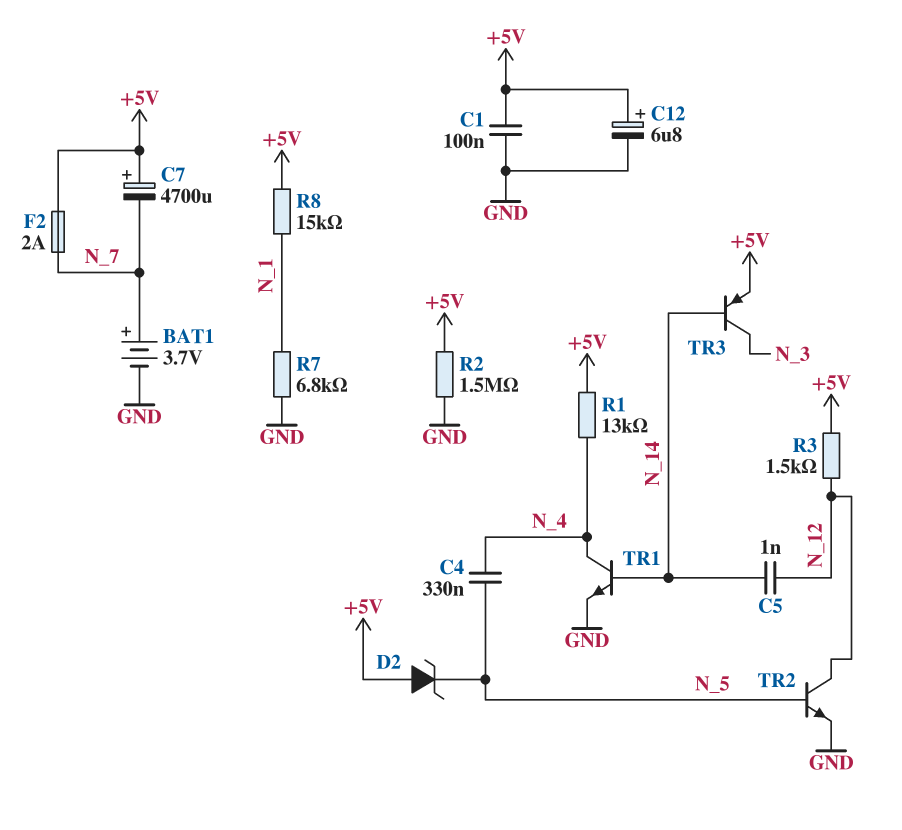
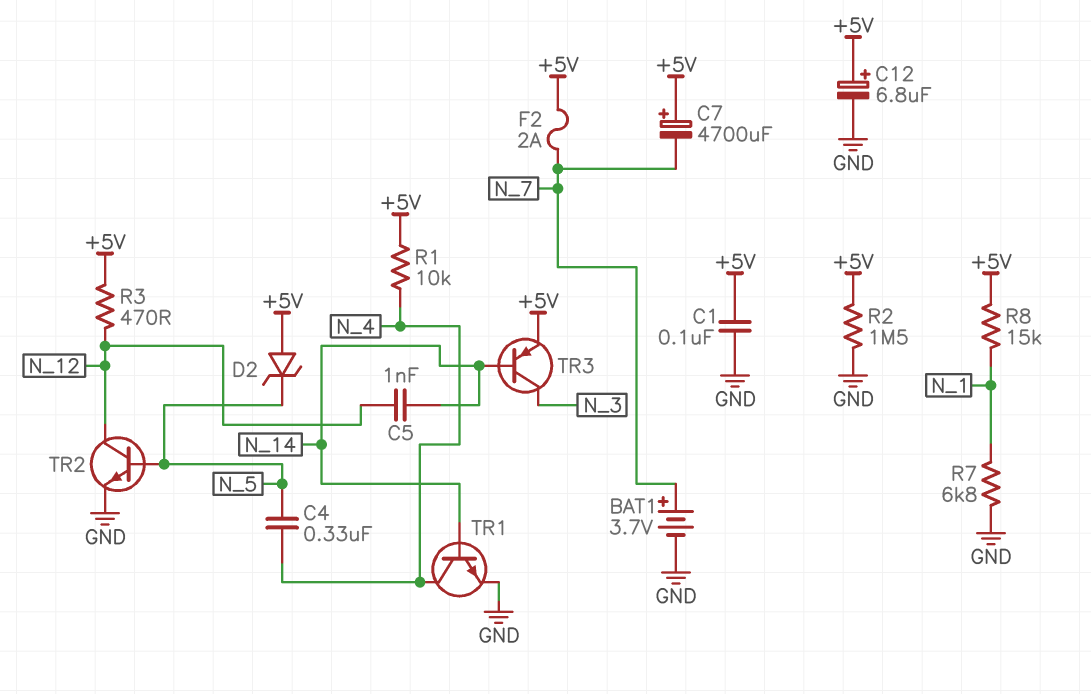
R1: 13k (+5V, N_4) -> 10k (+5V, N_4)
R3: 1.5k (+5V, N_12) -> 470 (+5V, N_12)

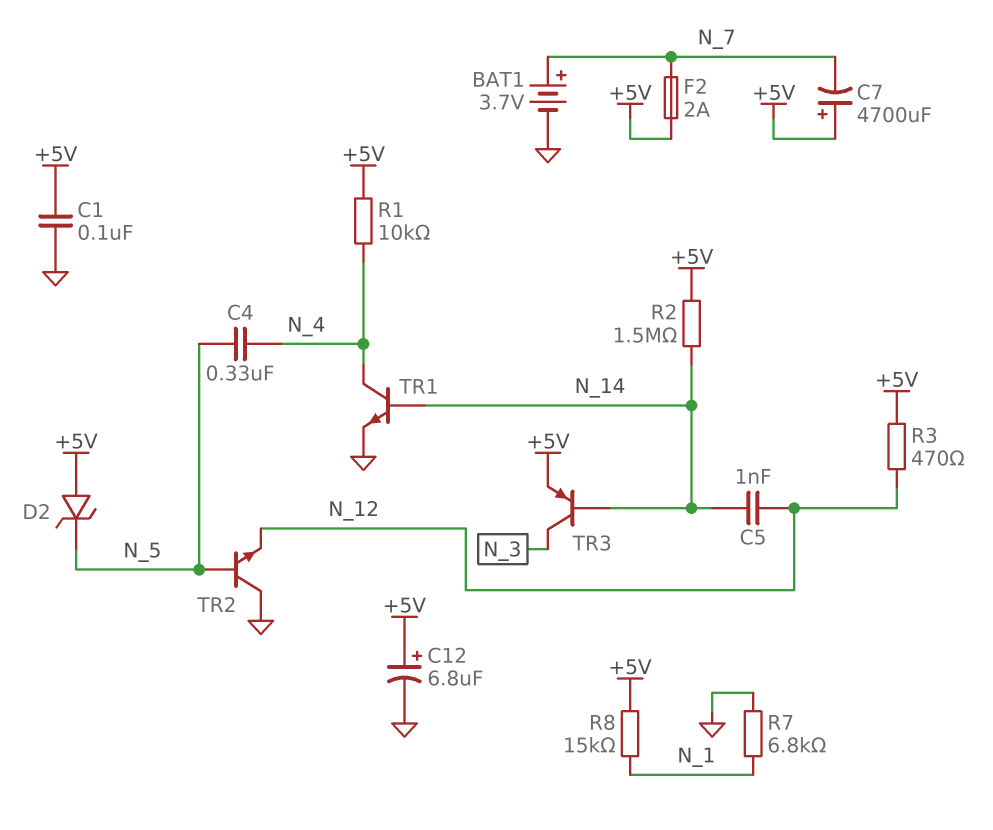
R2: 1.5M (+5V, GND) -> 1.5M (+5V, N_14)
TR2: NPN (B N_5, C N_12, E GND) -> NPN (B N_5, C GND, E N_12)

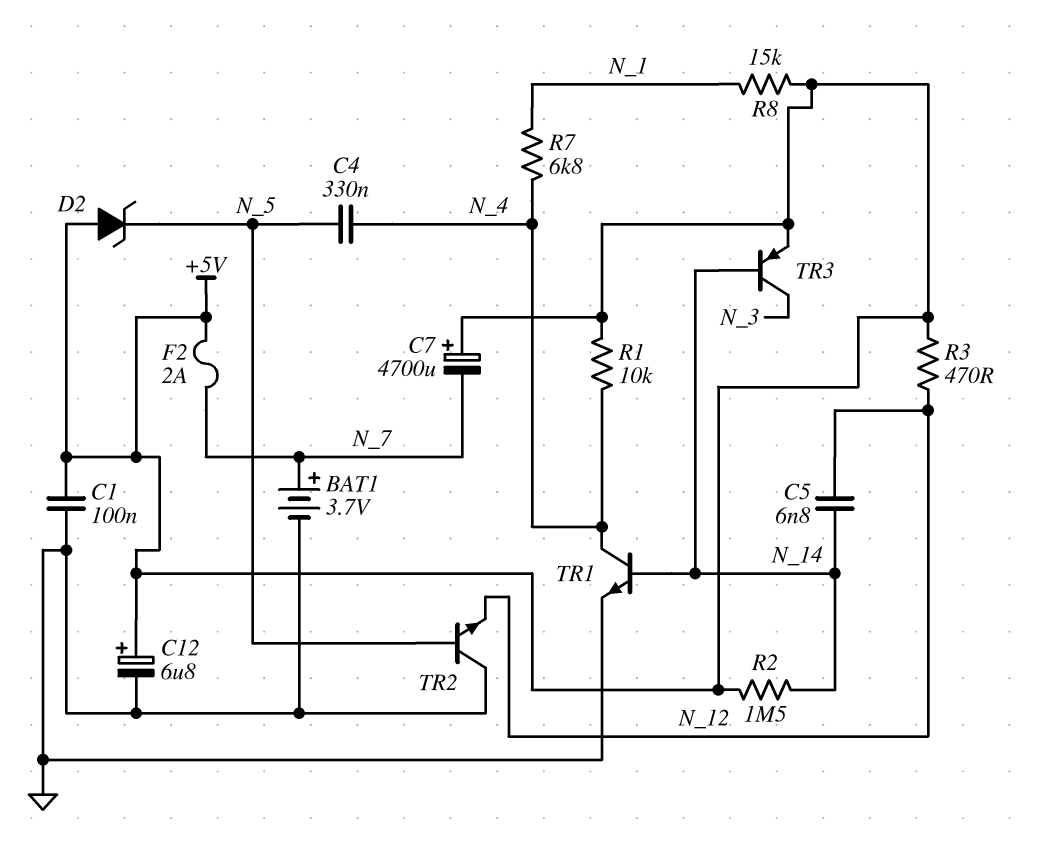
C5: 1nF (N_12, N_14) -> 6.8nF (N_12, N_14)
R7: 6.8k (GND, N_1) -> 6.8k (N_1, N_4)

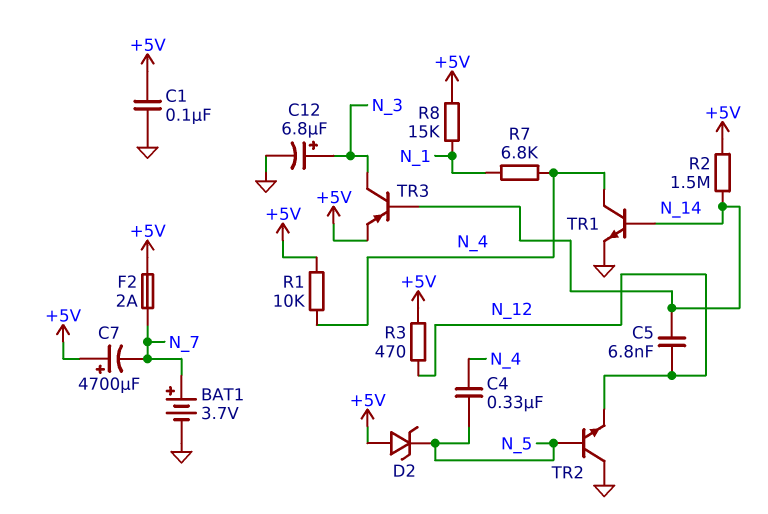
C12: 6.8uF (plus +5V, minus GND) -> 6.8uF (plus N_3, minus GND)

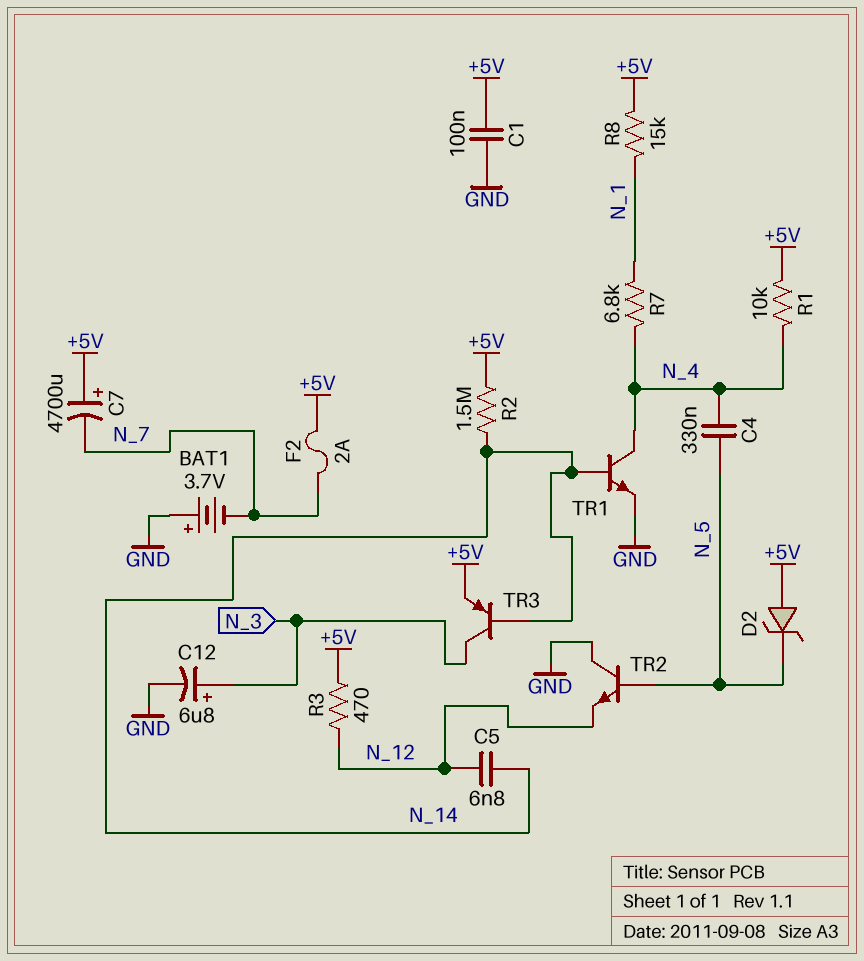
BAT1: 3.7V (plus N_7, minus GND) -> 3.7V (plus GND, minus N_7)

